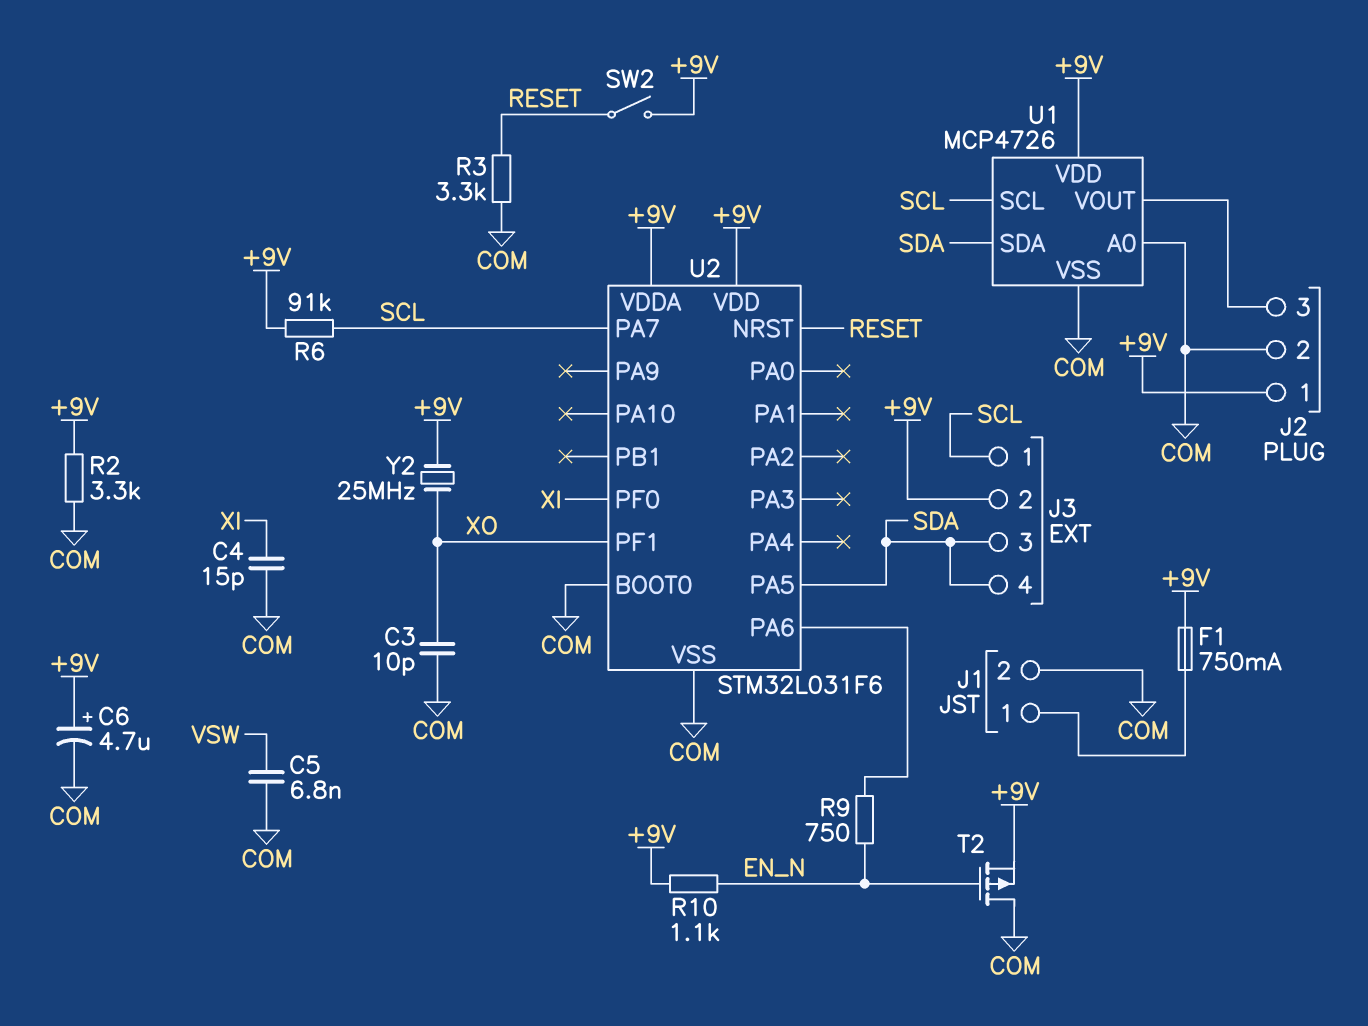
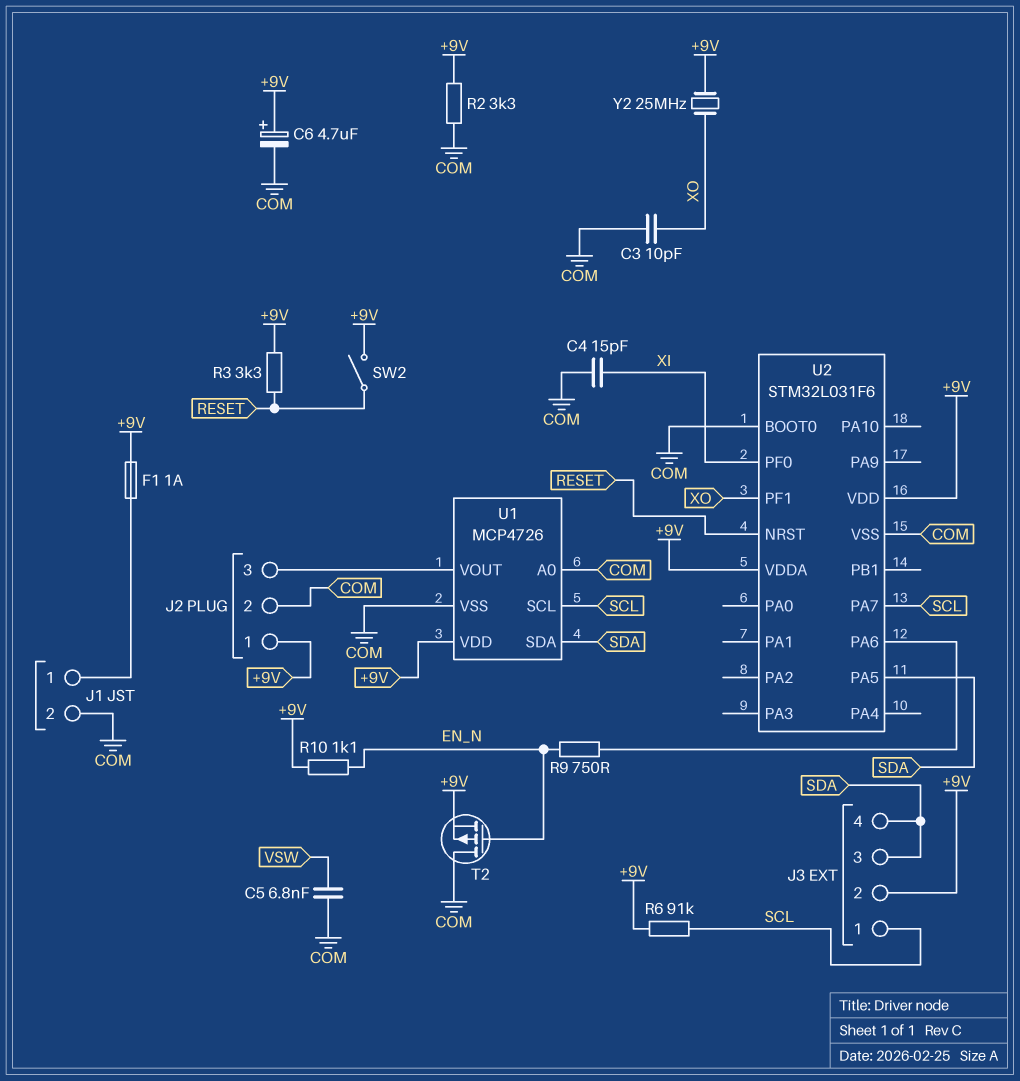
F1: 750mA (+9V, J1/1) -> 1A (+9V, J1/1)
R3: 3.3k (COM, RESET) -> 3.3k (+9V, RESET)

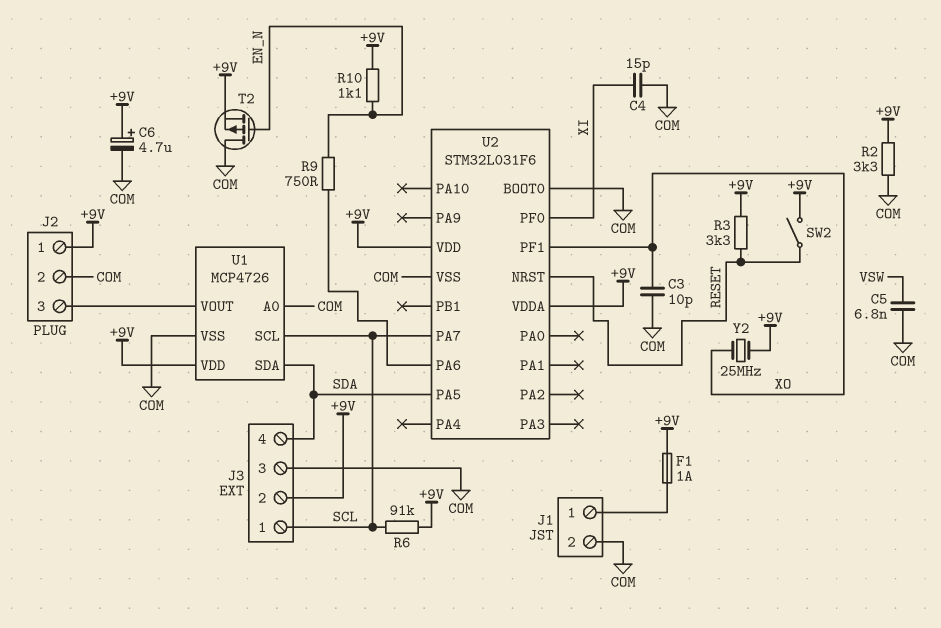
J3 pin 3: SDA -> COM

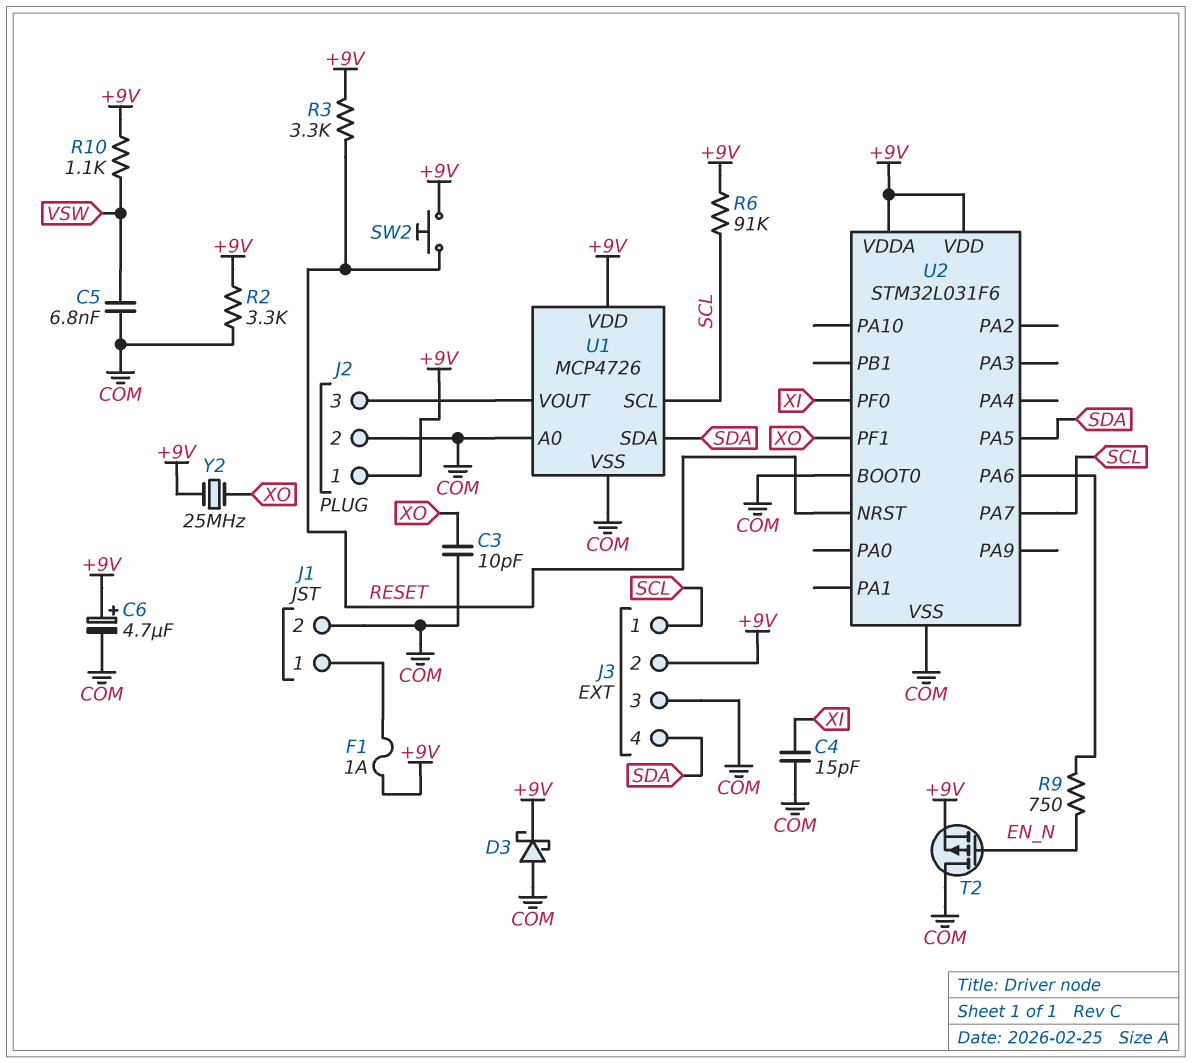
D3: none -> schottky (A COM, K +9V)
R10: 1.1k (+9V, EN_N) -> 1.1k (+9V, VSW)
SW2: switch (+9V, RESET) -> button (+9V, RESET)

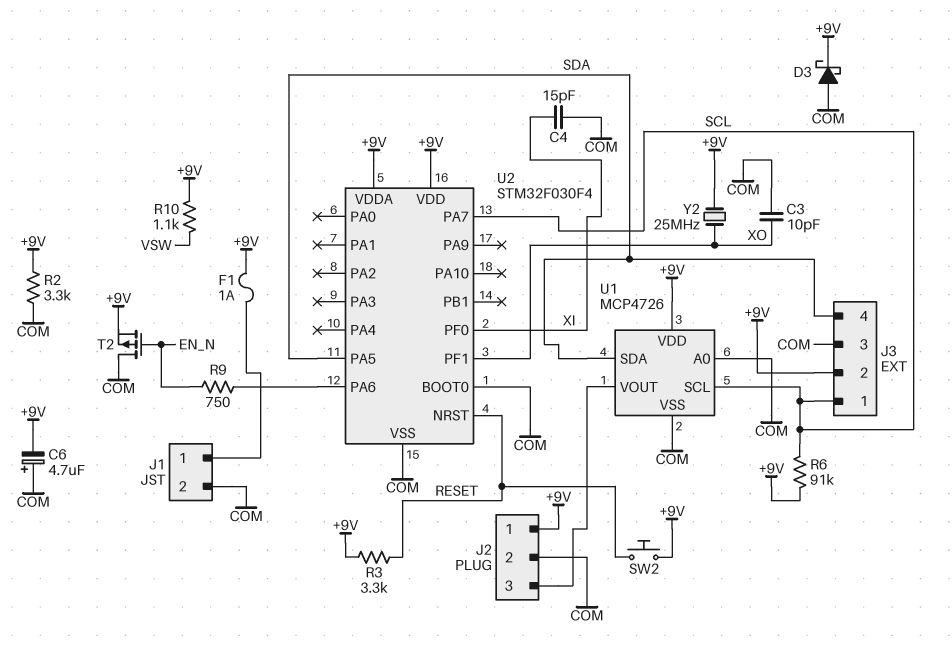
C5: 6.8nF (COM, VSW) -> none
C6: 4.7uF (plus +9V, minus COM) -> 4.7uF (plus COM, minus +9V)
U2: STM32L031F6 -> STM32F030F4

